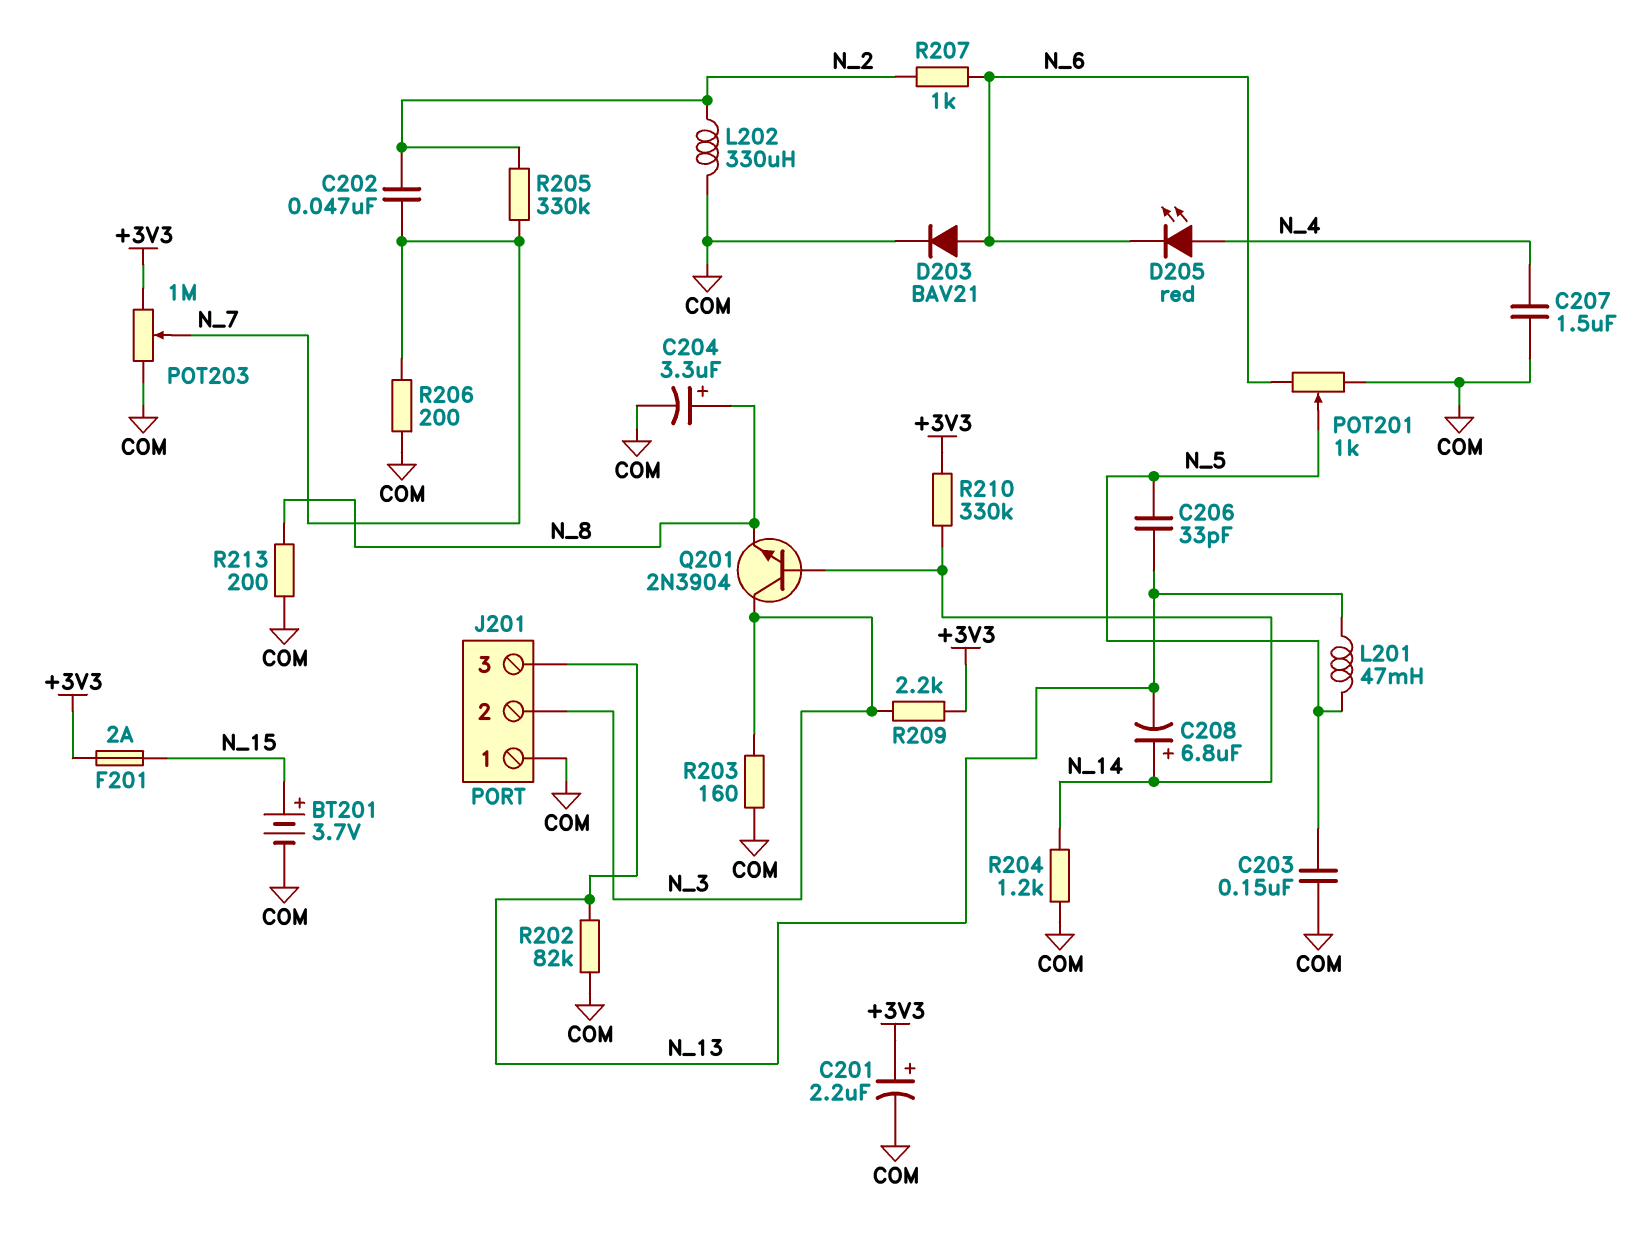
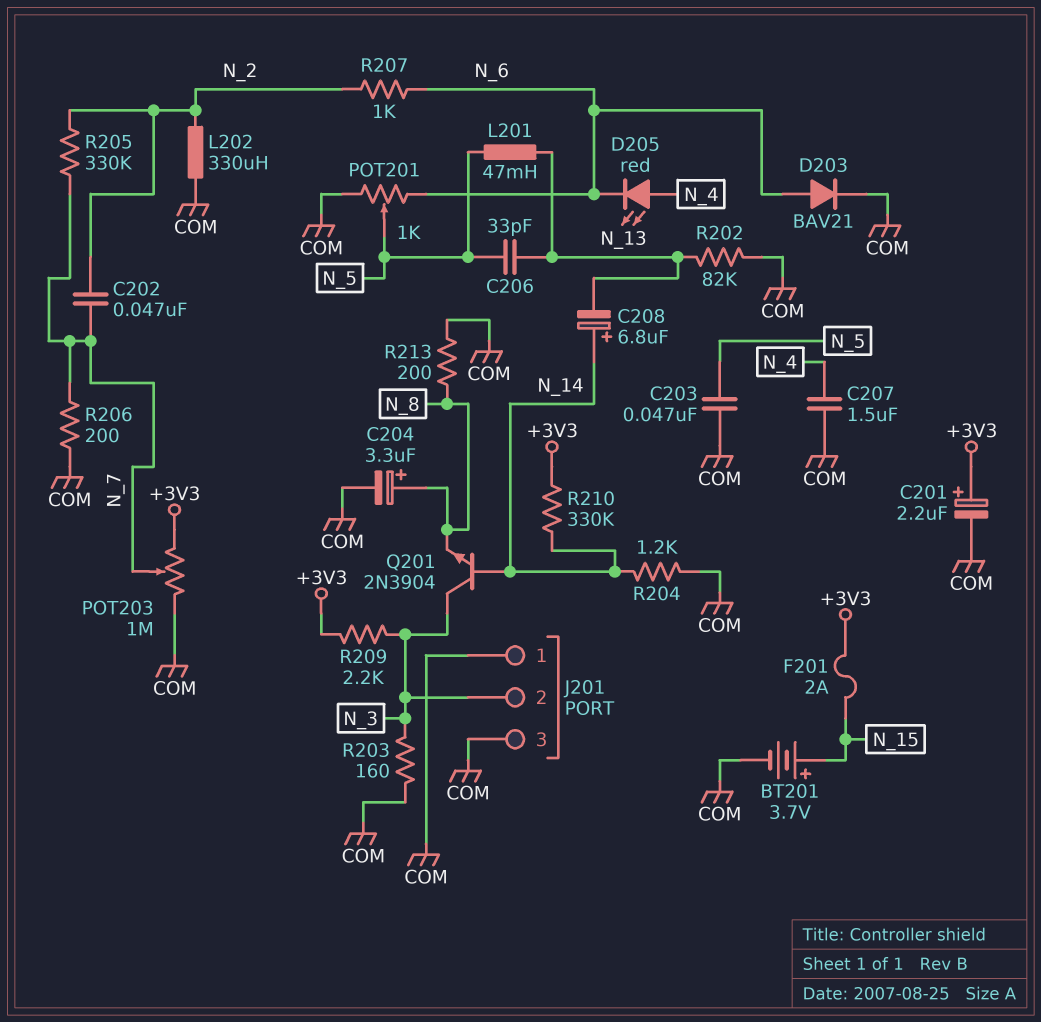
C203: 150nF (COM, N_5) -> 47nF (COM, N_5)
J201 pin 3: N_13 -> COM

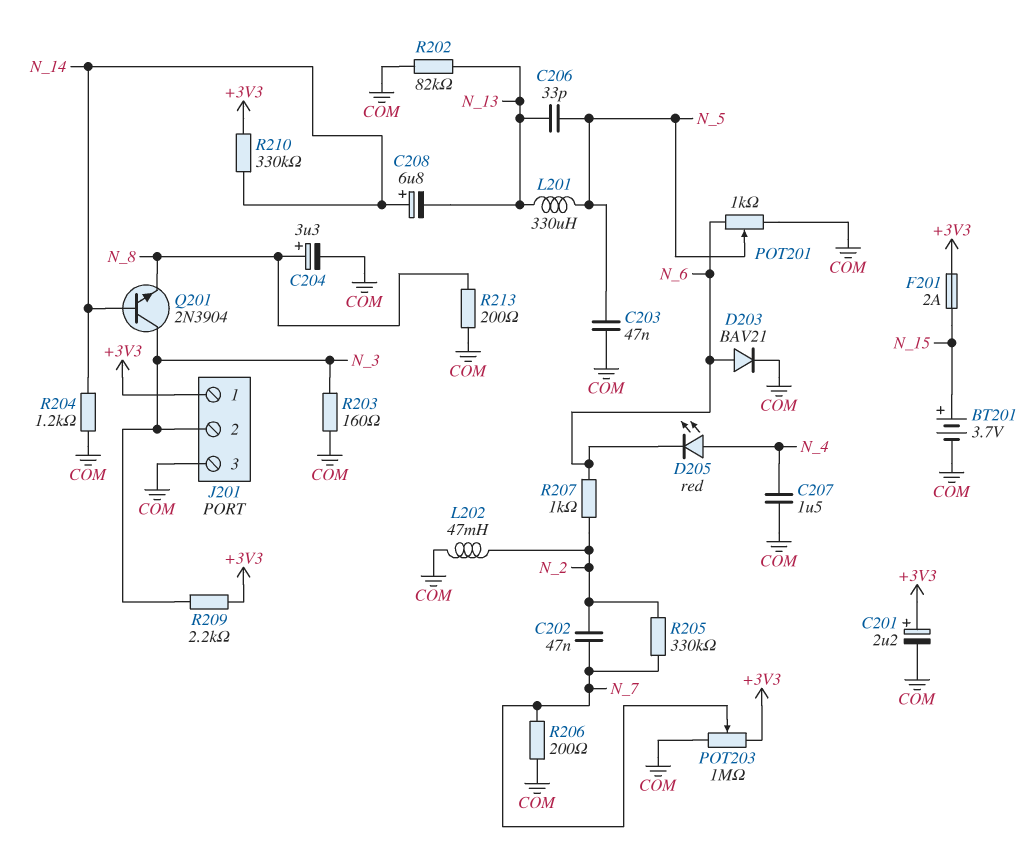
J201 pin 1: COM -> +3V3
L201: 47mH (N_5, N_13) -> 330uH (N_5, N_13)
L202: 330uH (COM, N_2) -> 47mH (COM, N_2)

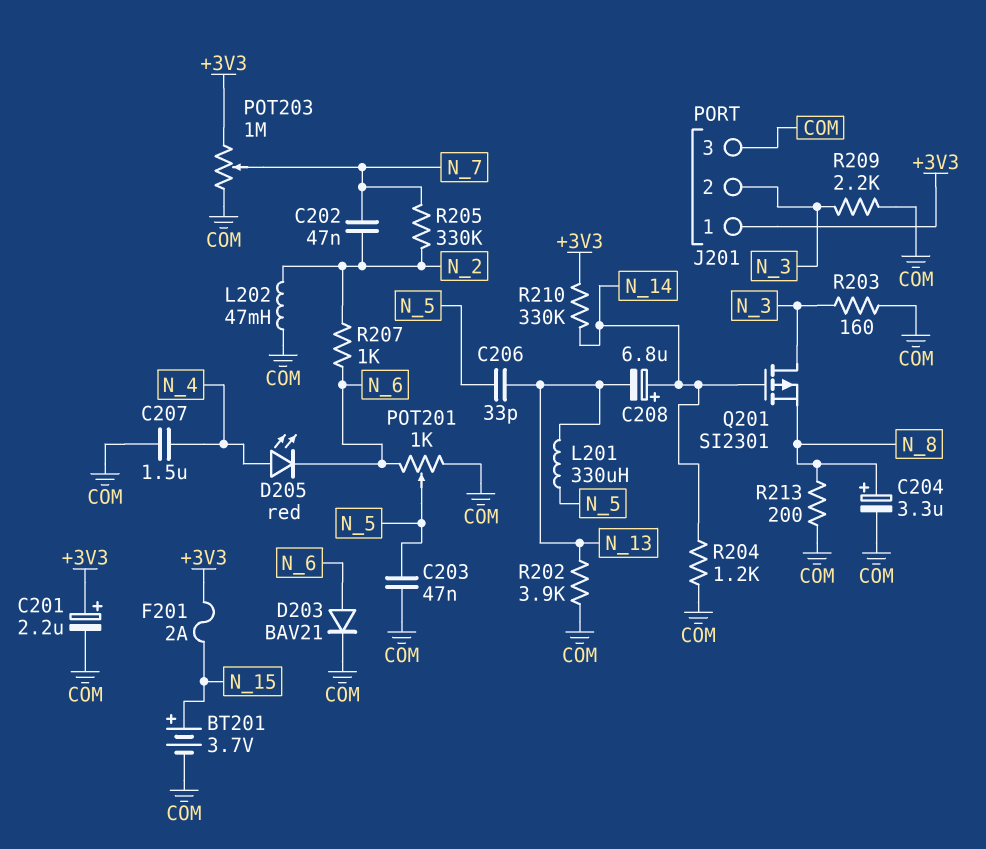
Q201: NPN 2N3904 (B N_14, C N_3, E N_8) -> PMOS SI2301 (G N_14, D N_3, S N_8)
R202: 82k (COM, N_13) -> 3.9k (COM, N_13)
R206: 200 (COM, N_7) -> none
R209: 2.2k (+3V3, N_3) -> 2.2k (COM, N_3)

